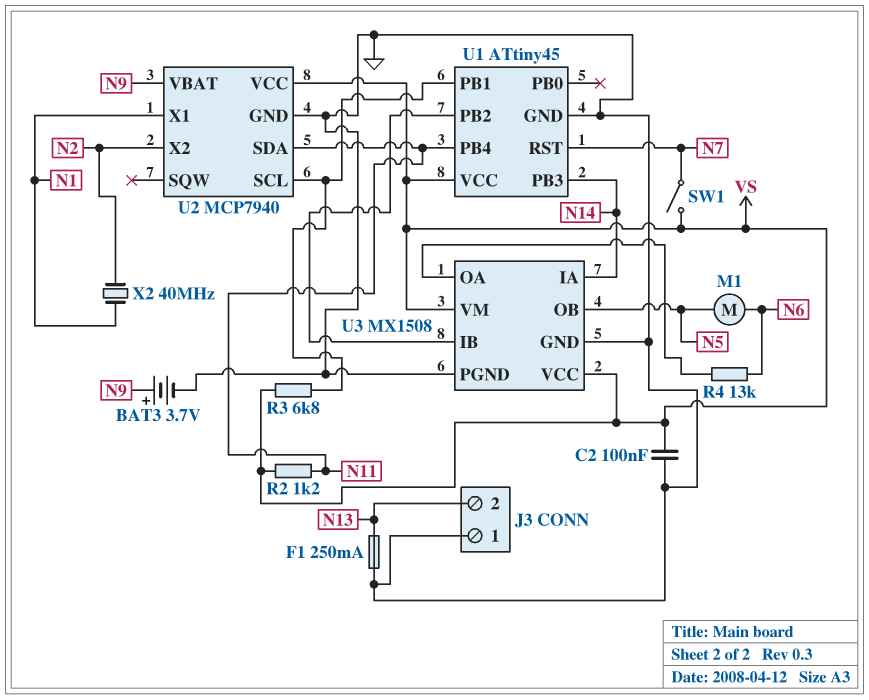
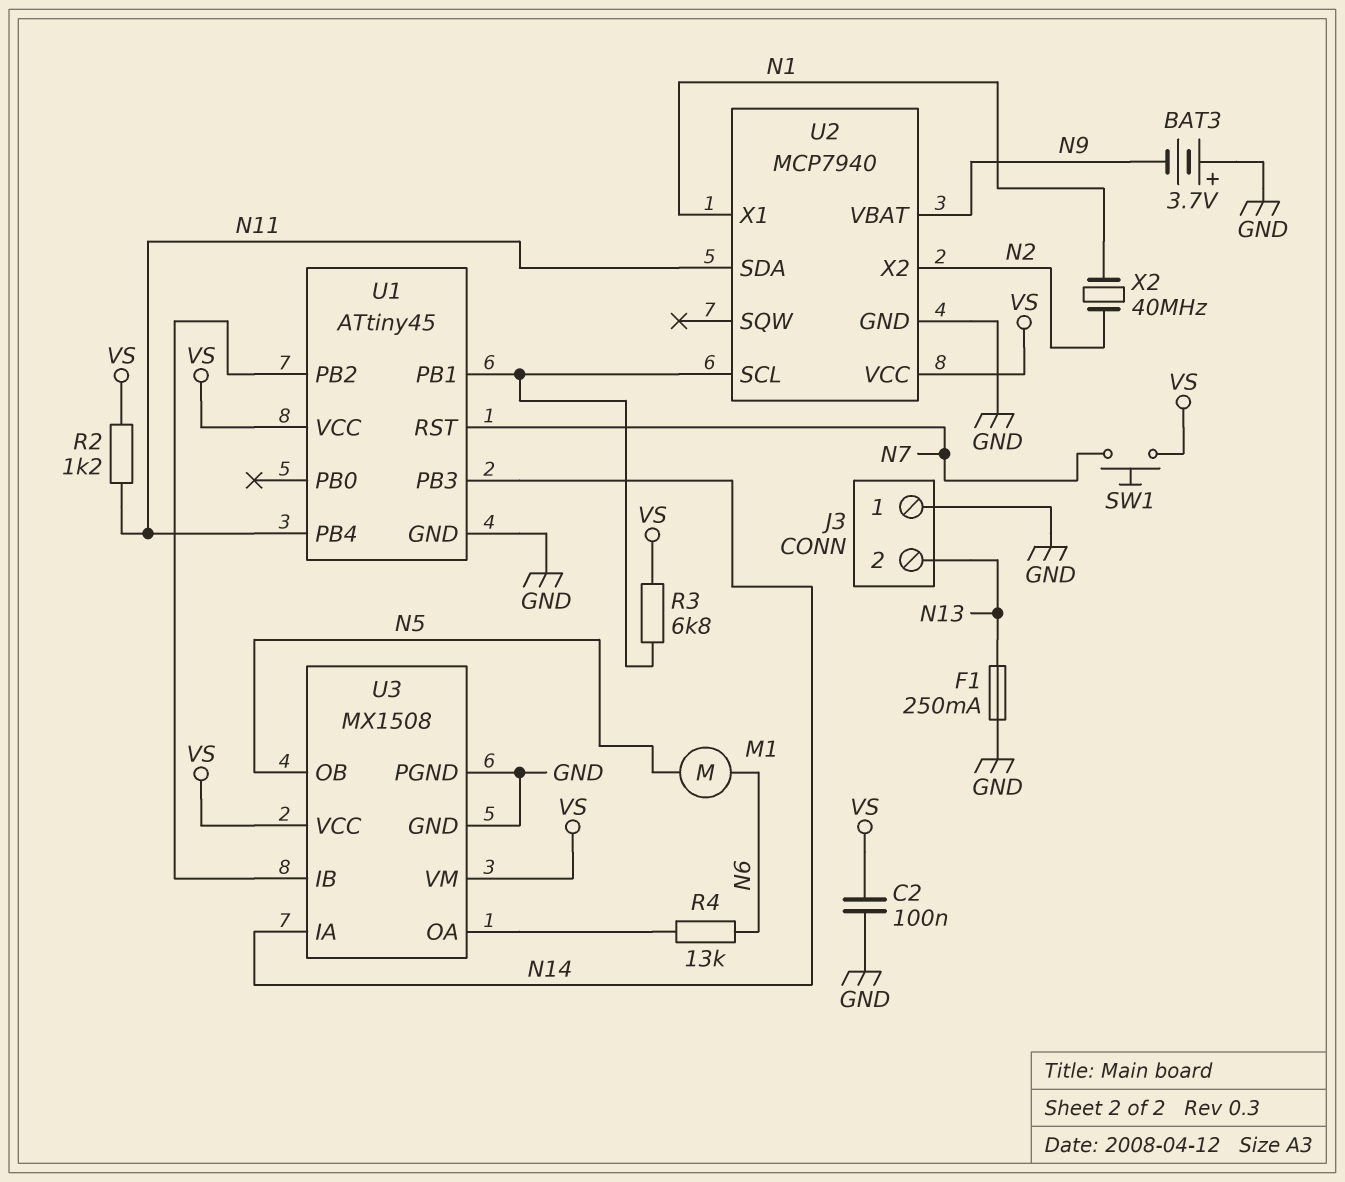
BAT3: 3.7V (plus N9, minus GND) -> 3.7V (plus GND, minus N9)
SW1: switch (N7, VS) -> button (N7, VS)

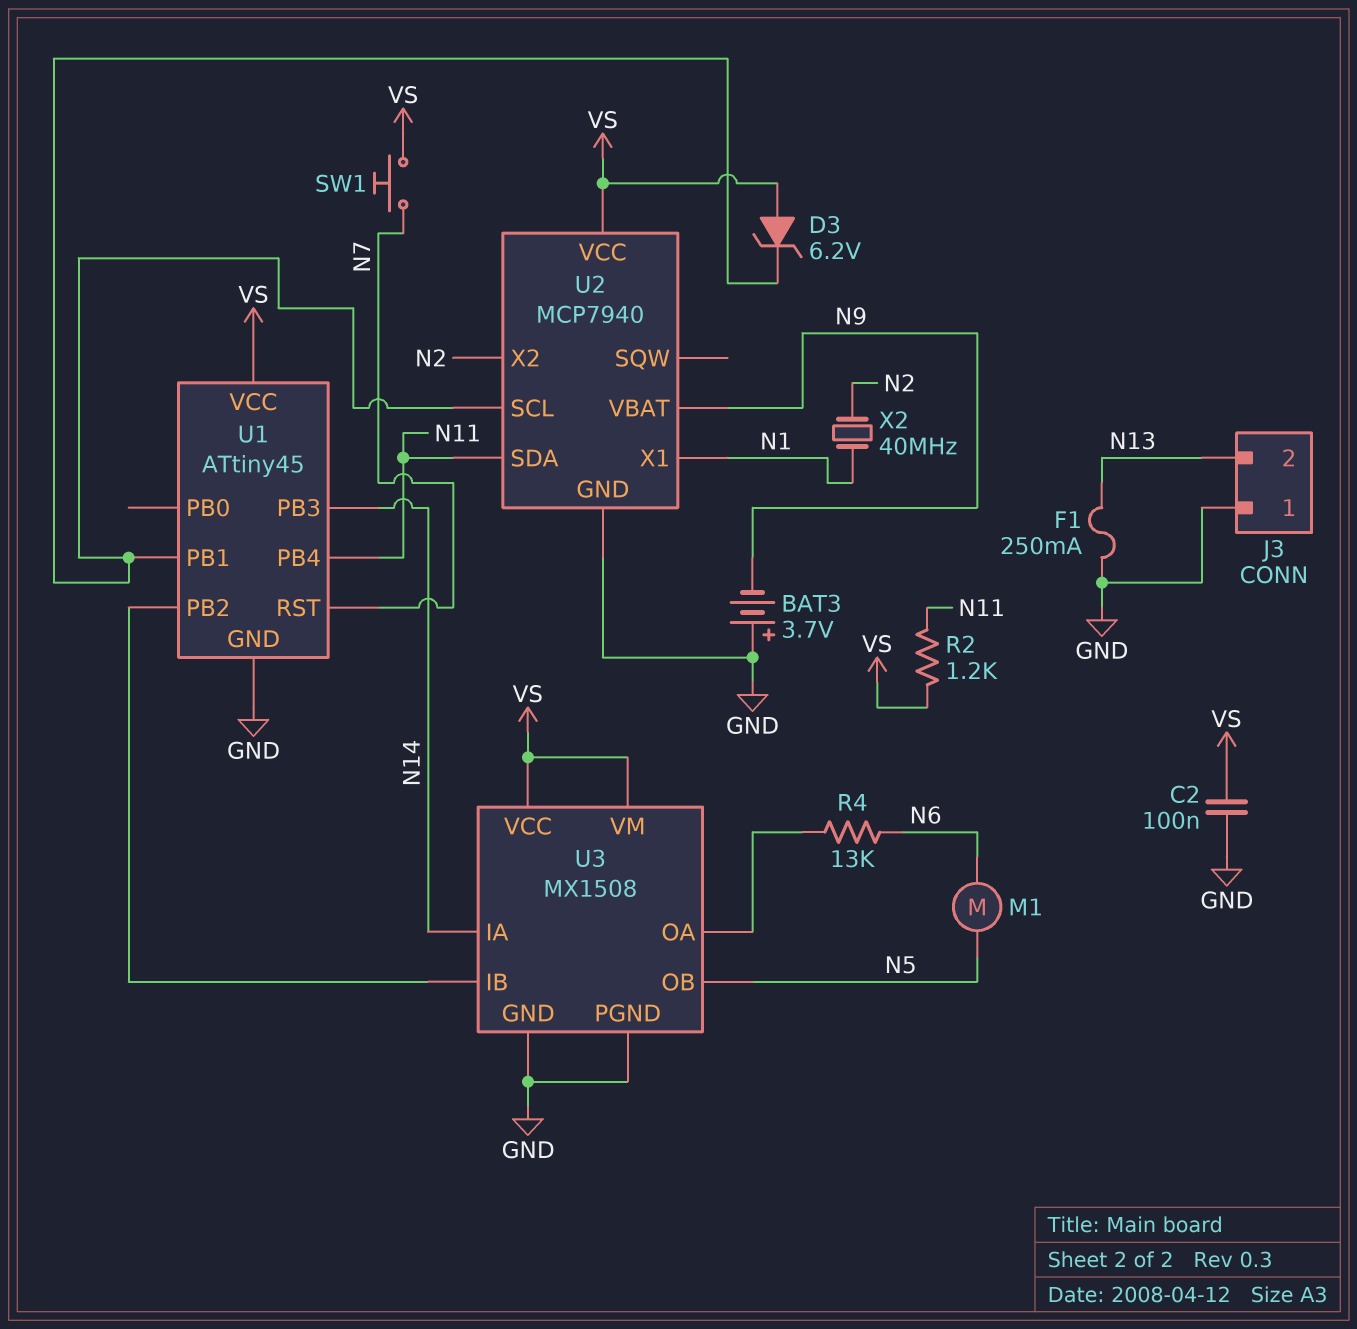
D3: none -> zener 6.2V (A VS, K U1/PB1)
R3: 6.8k (U1/PB1, VS) -> none

